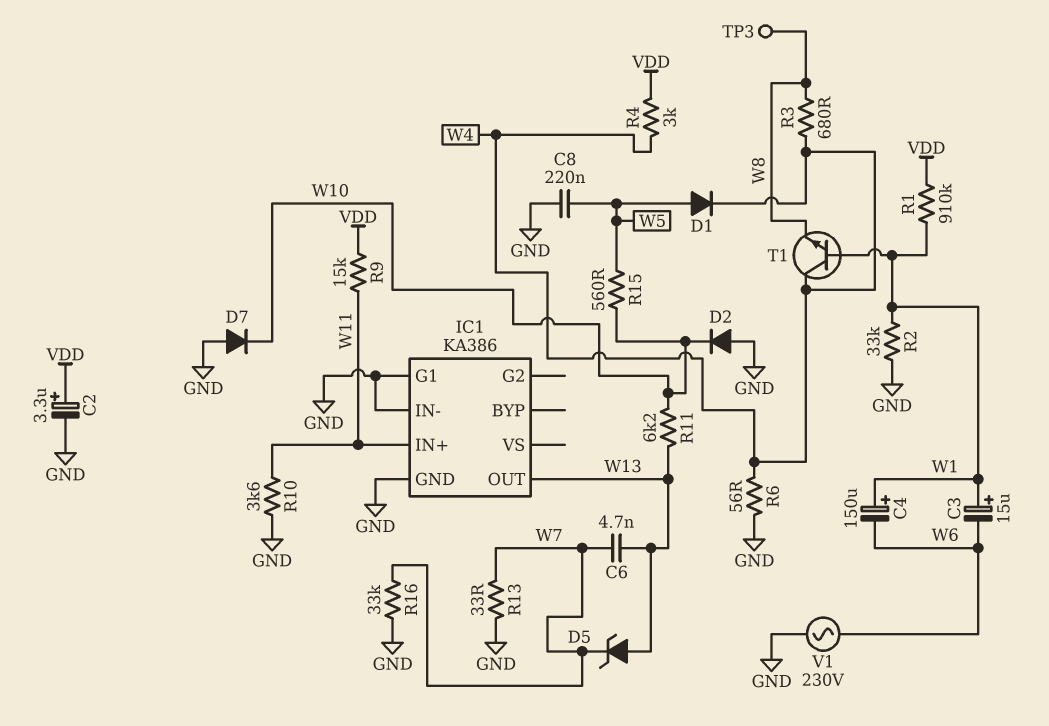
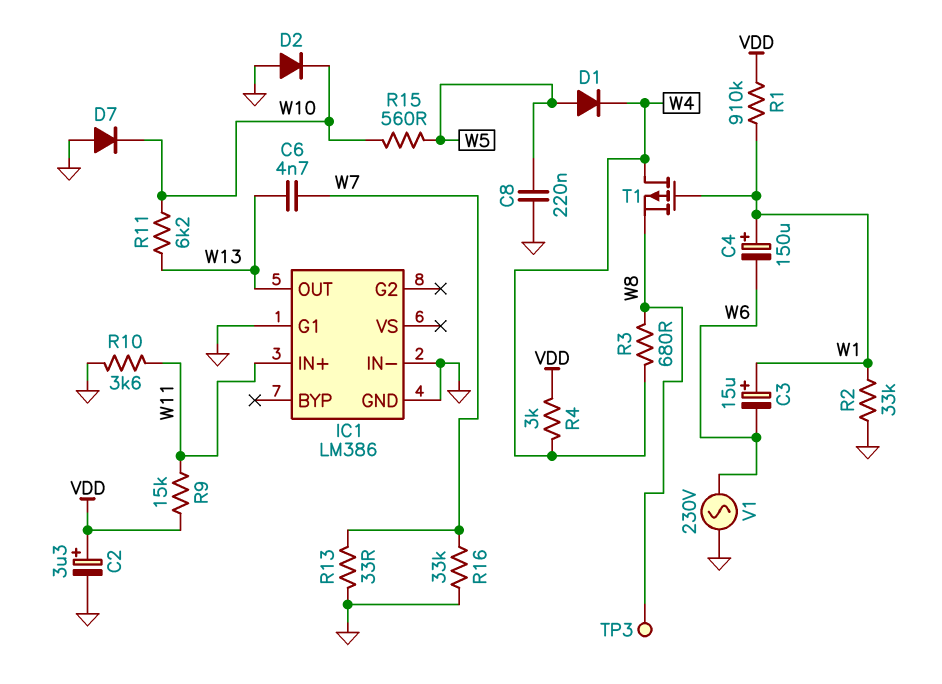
D5: zener (A W13, K W7) -> none
IC1: KA386 -> LM386
R6: 56 (GND, W4) -> none
T1: NPN (B W1, C W4, E W8) -> PMOS (G W1, D W4, S W8)

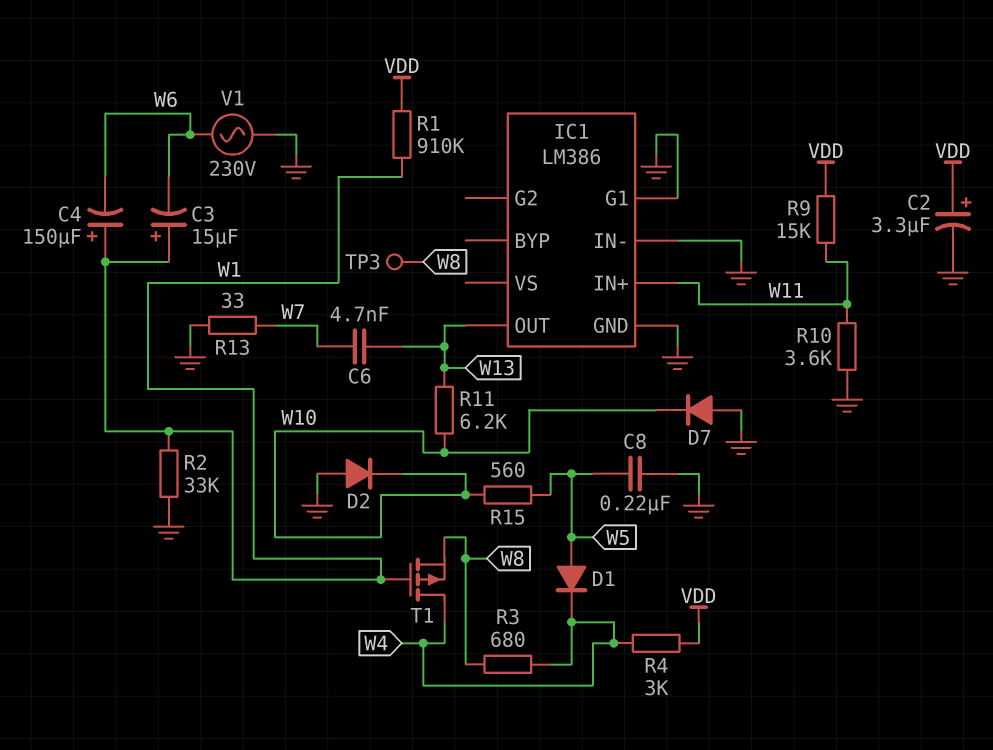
R16: 33k (GND, W7) -> none

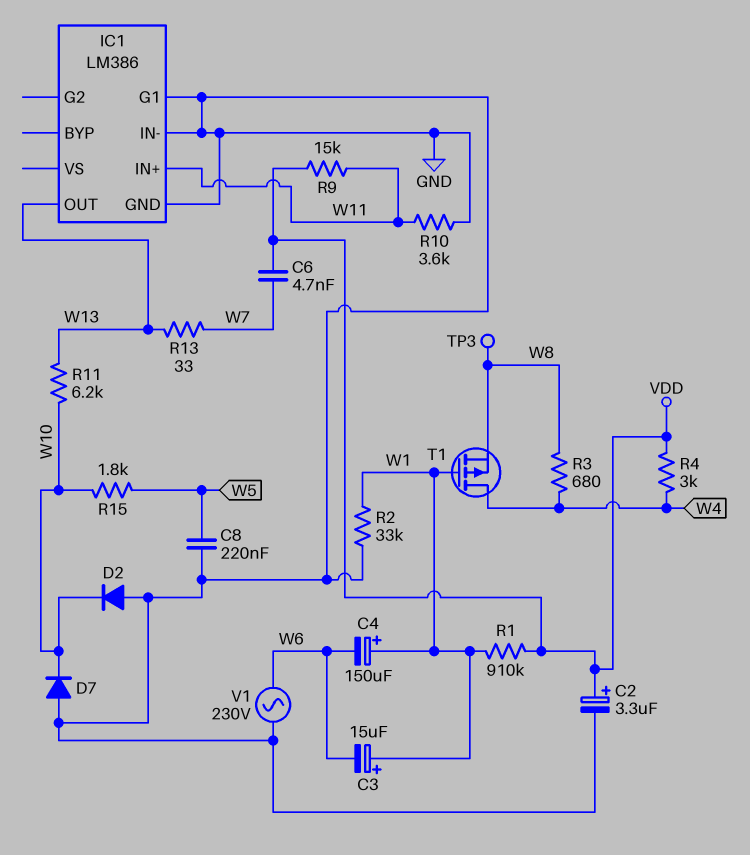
C6: 4.7nF (W7, W13) -> 4.7nF (VDD, W7)
D1: diode (A W5, K W4) -> none
R13: 33 (GND, W7) -> 33 (W7, W13)
R15: 560 (W5, W10) -> 1.8k (W5, W10)

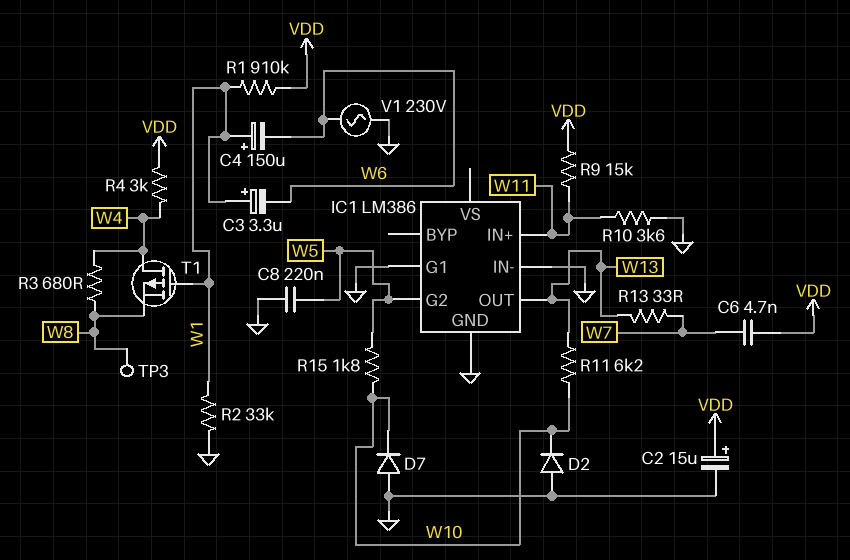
C2: 3.3uF (plus VDD, minus GND) -> 15uF (plus VDD, minus GND)
C3: 15uF (plus W1, minus W6) -> 3.3uF (plus W1, minus W6)
IC1 pin G2: none -> W5

